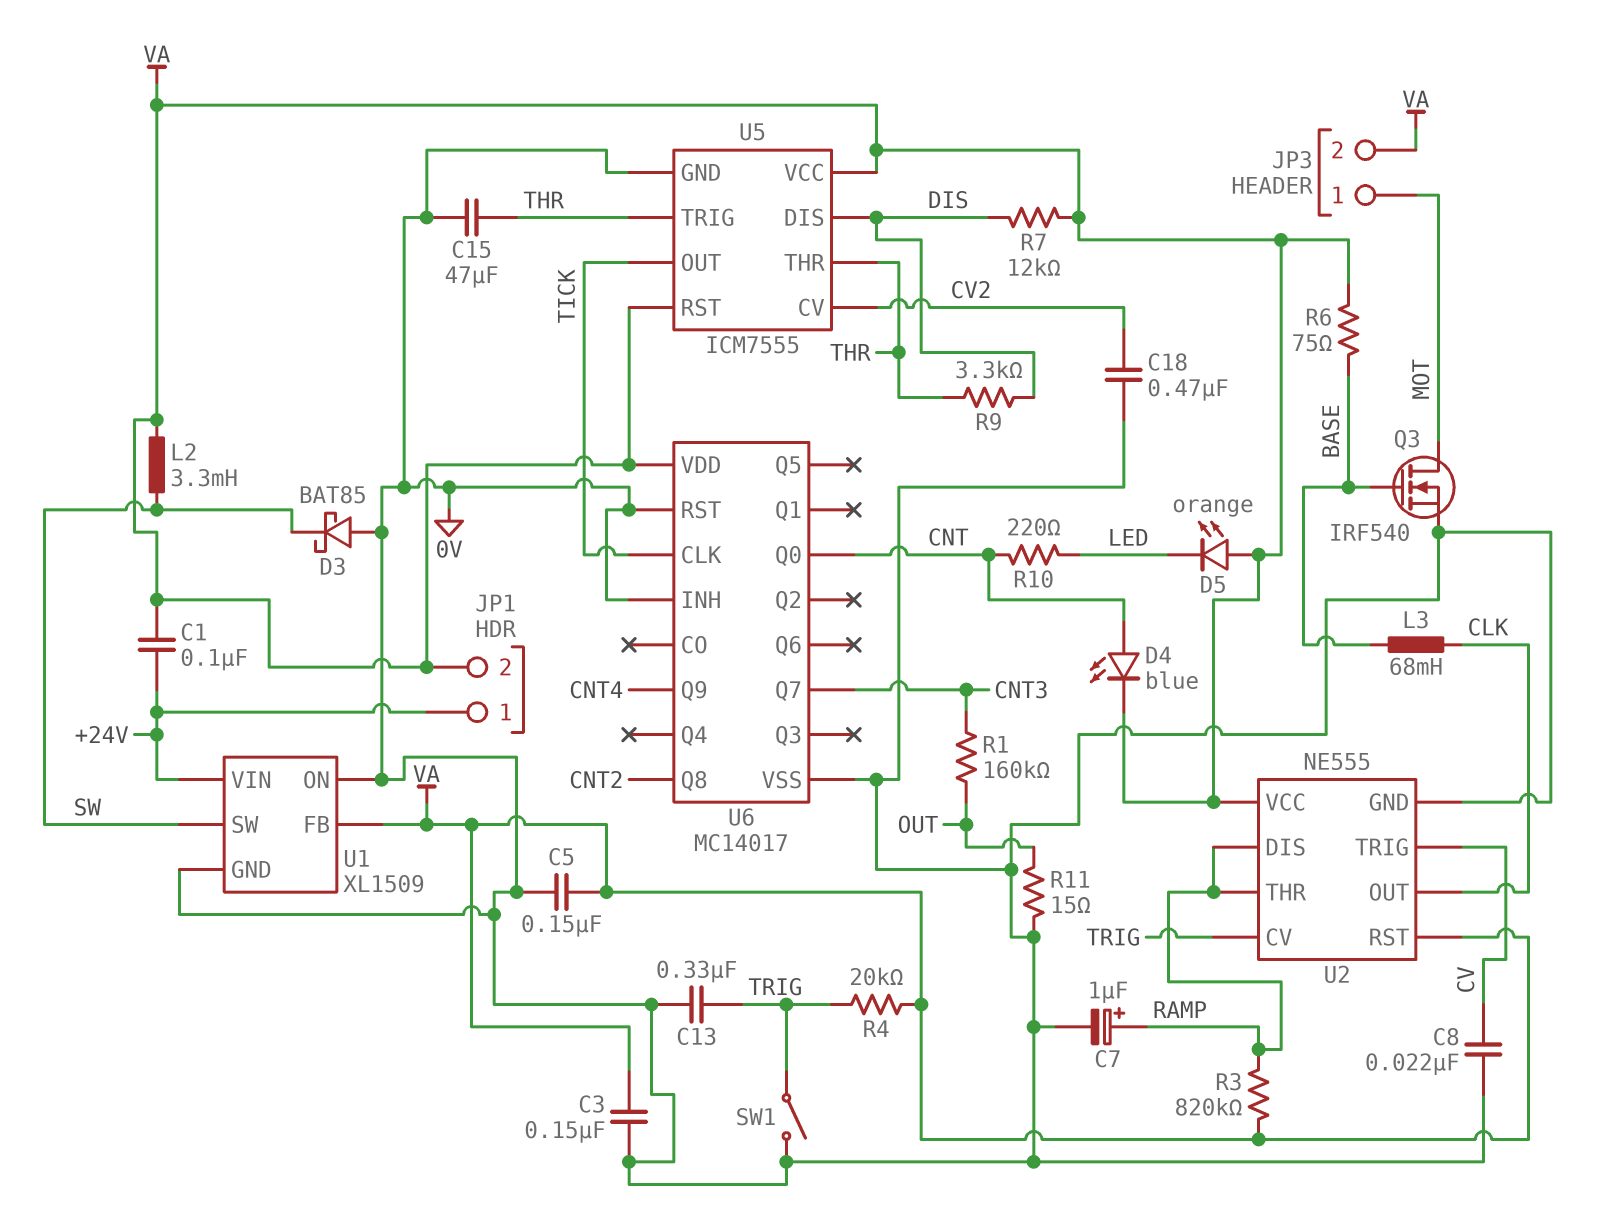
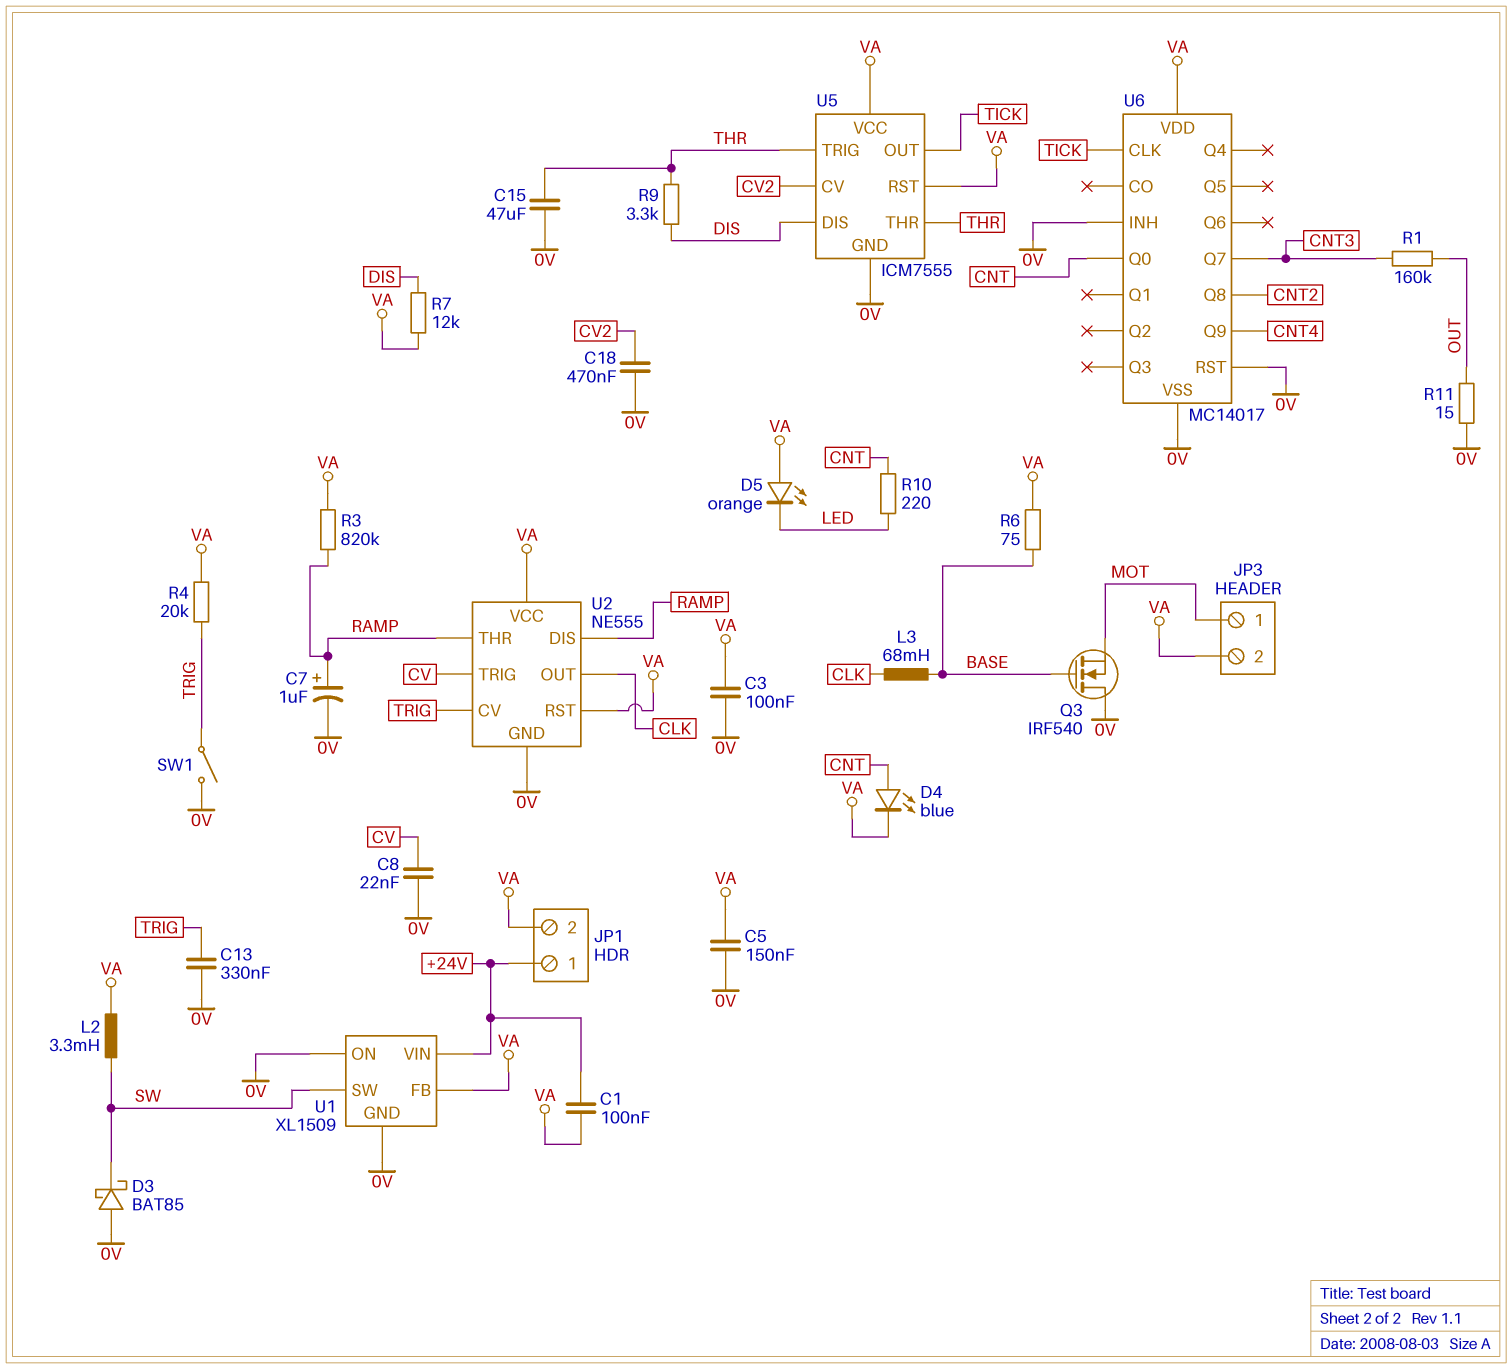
C3: 150nF (0V, VA) -> 100nF (0V, VA)
Q3: NMOS IRF540 (G BASE, D MOT, S 0V) -> NMOS IRF540 (G BASE, D 0V, S MOT)

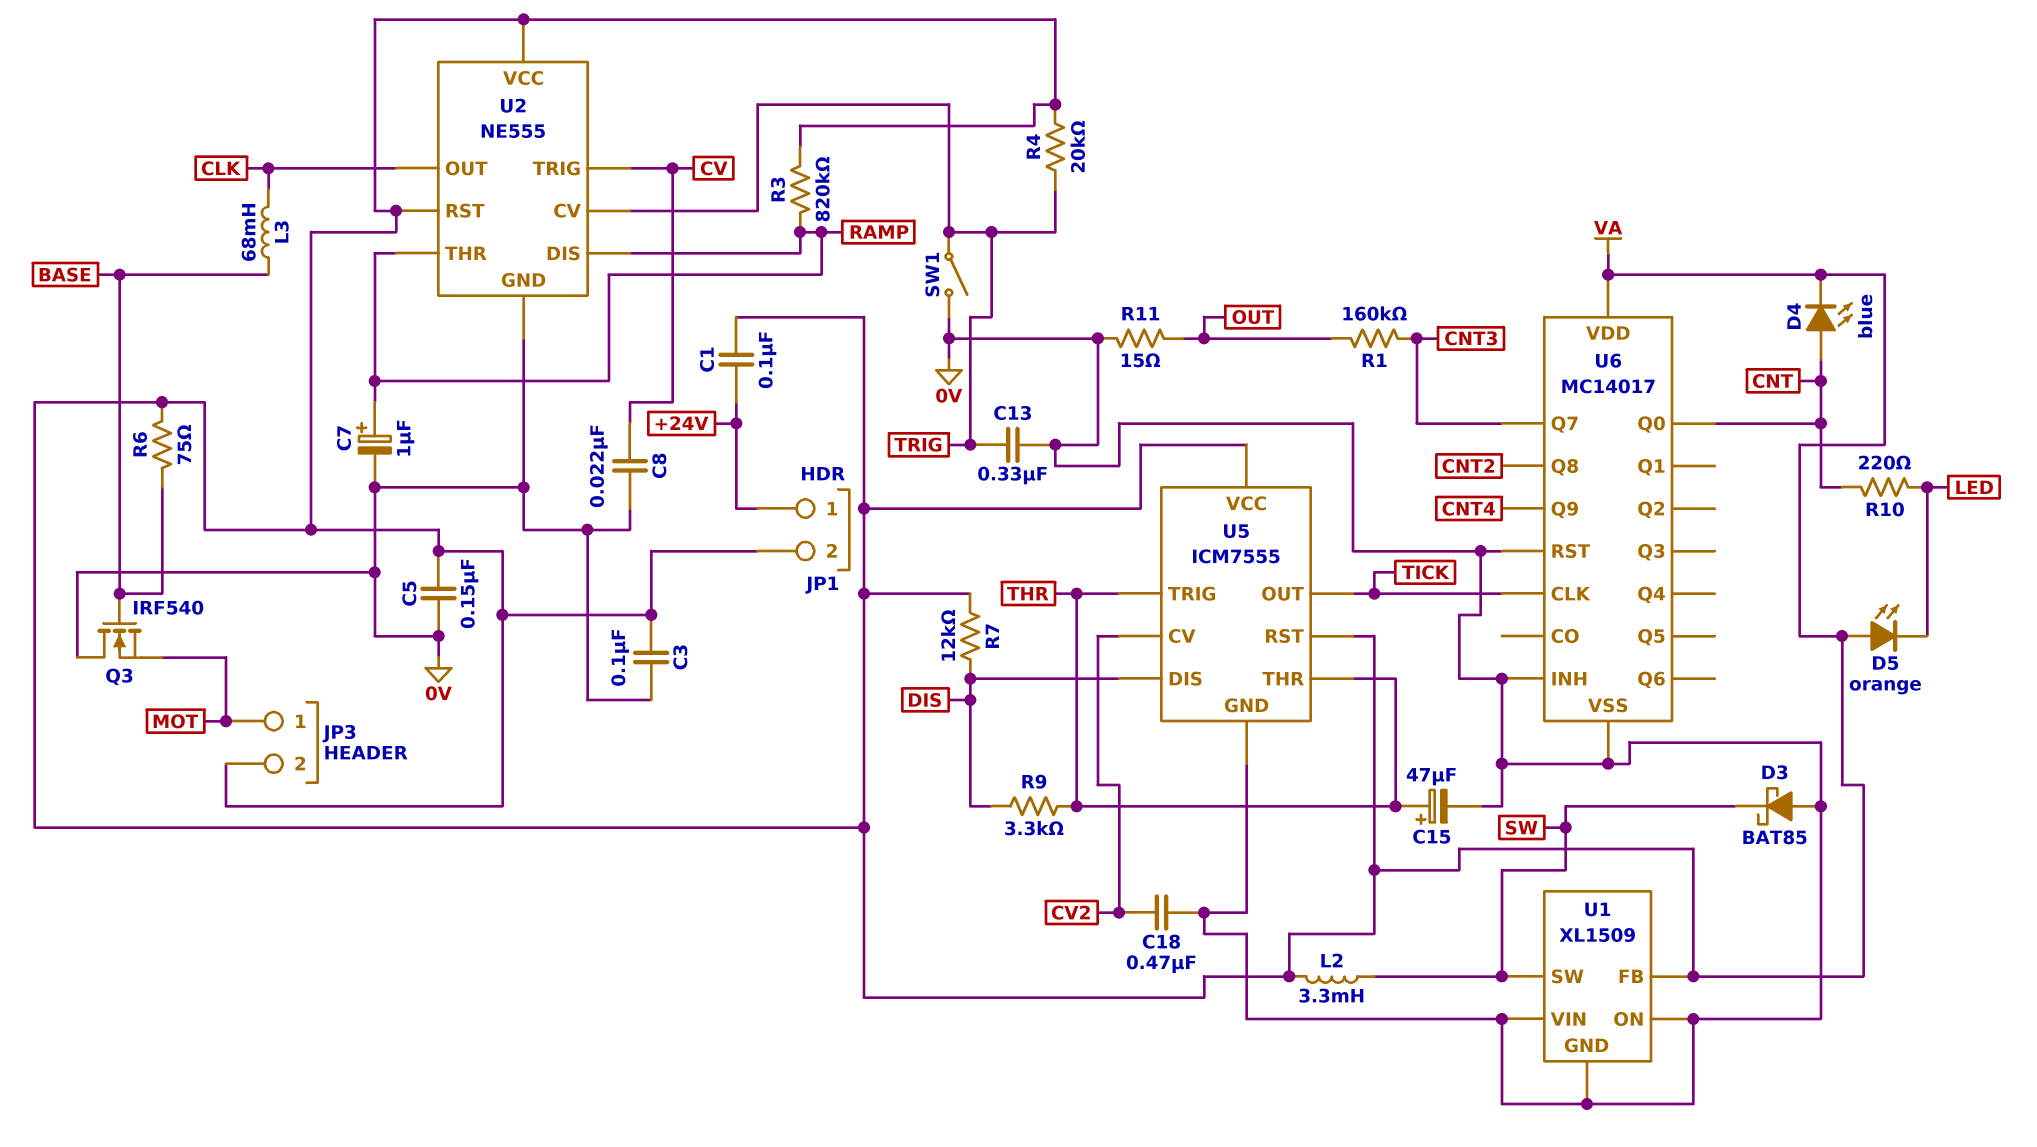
C15: 47uF (0V, THR) -> 47uF (plus THR, minus 0V)
U1 pin VIN: +24V -> 0V

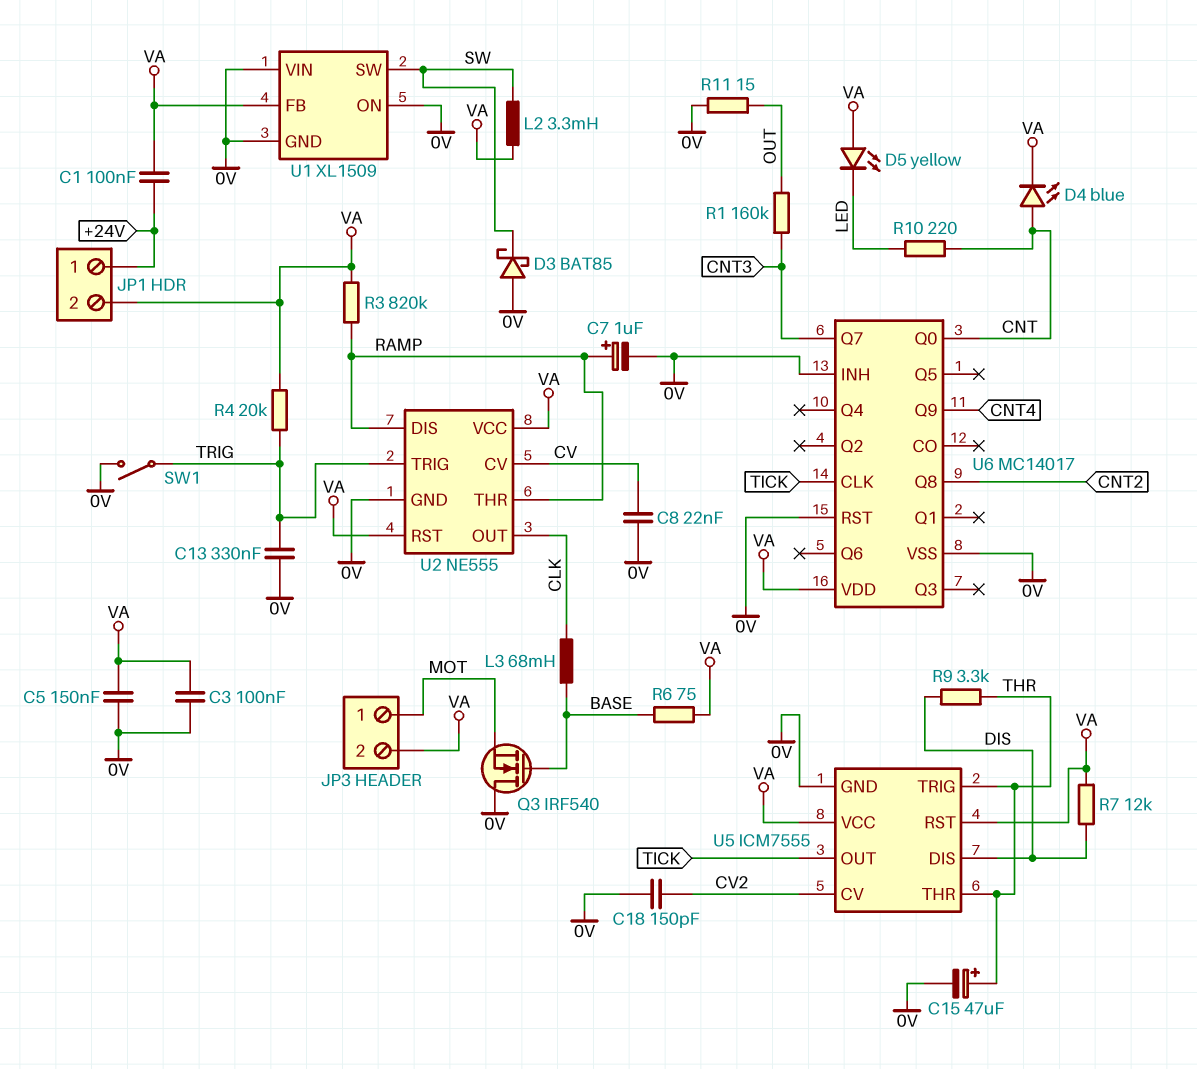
C18: 470nF (0V, CV2) -> 150pF (0V, CV2)
D5: LED orange (A VA, K LED) -> LED yellow (A VA, K LED)
U2 pin CV: TRIG -> CV
U2 pin TRIG: CV -> TRIG

